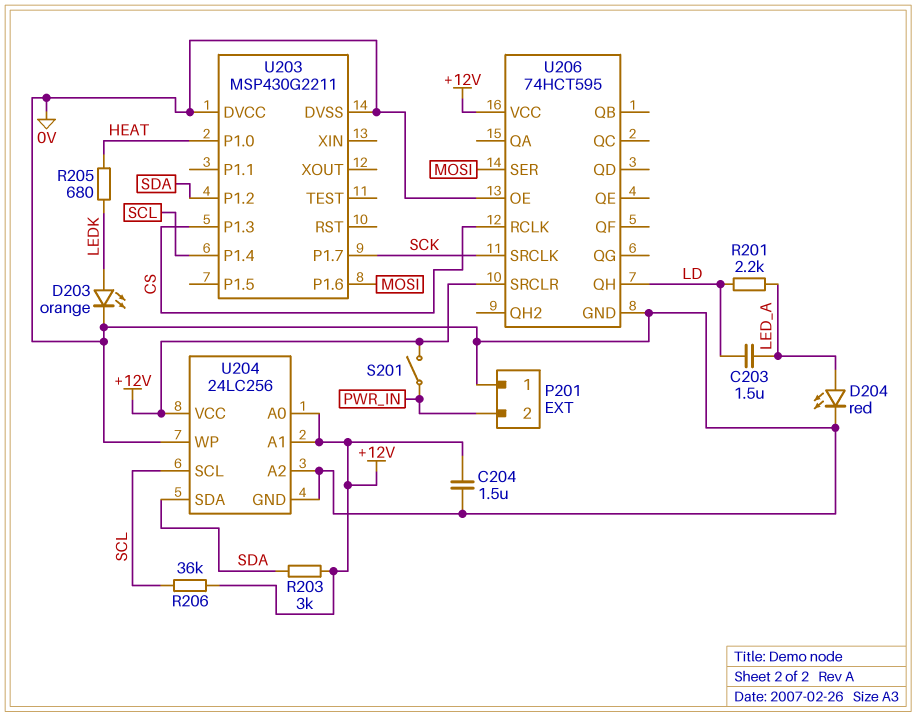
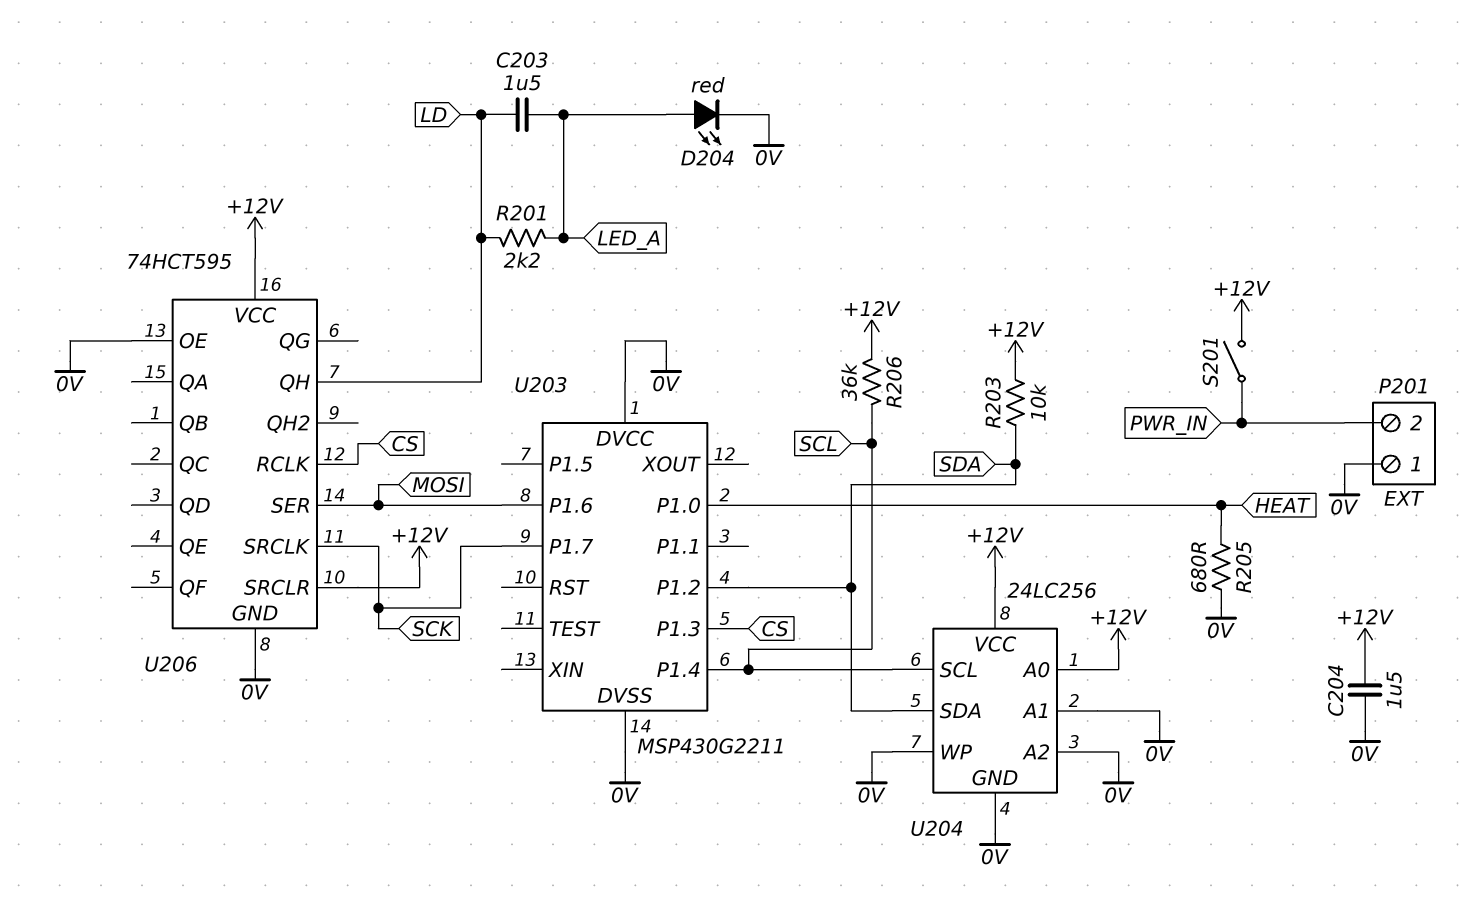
D203: LED orange (A LEDK, K 0V) -> none
R203: 3k (+12V, SDA) -> 10k (+12V, SDA)
R205: 680 (HEAT, LEDK) -> 680 (0V, HEAT)
U204 pin A1: +12V -> 0V

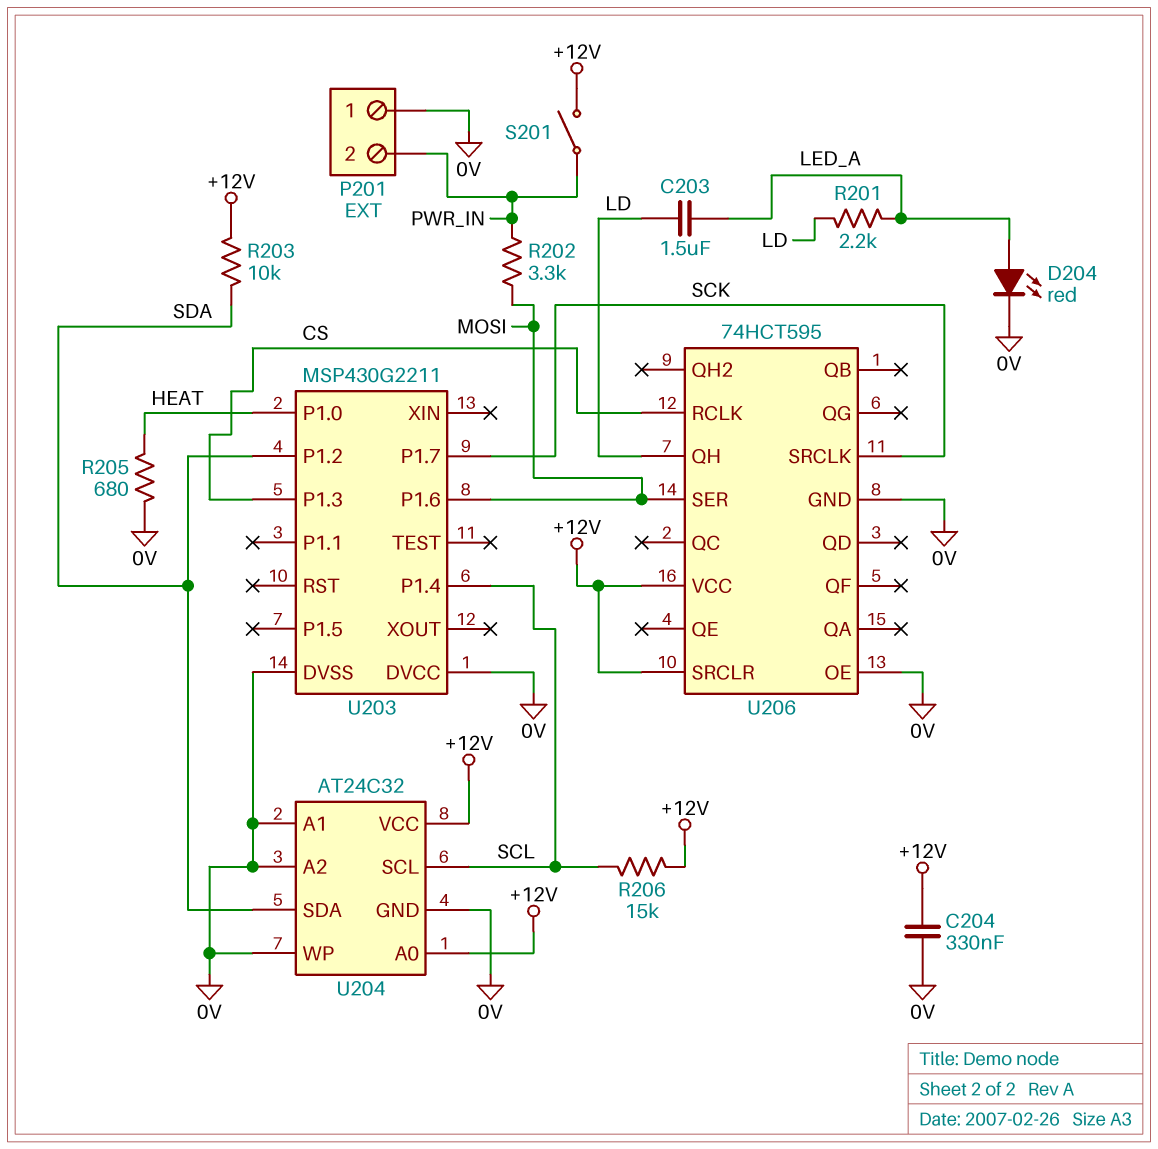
C204: 1.5uF (+12V, 0V) -> 330nF (+12V, 0V)
R202: none -> 3.3k (MOSI, PWR_IN)
R206: 36k (+12V, SCL) -> 15k (+12V, SCL)
U204: 24LC256 -> AT24C32

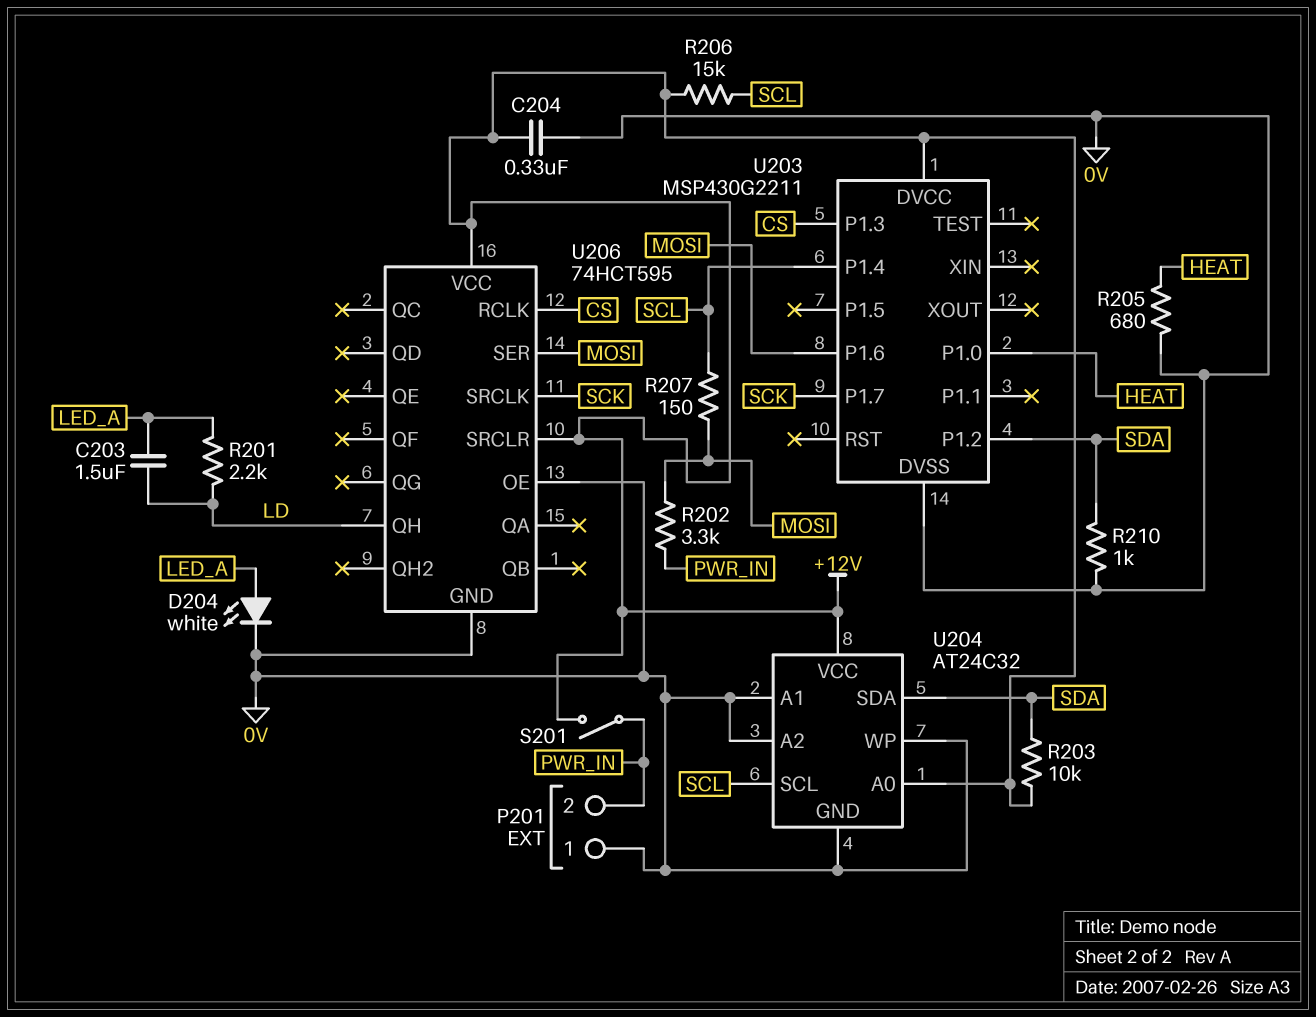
D204: LED red (A LED_A, K 0V) -> LED white (A LED_A, K 0V)
R207: none -> 150 (MOSI, SCL)
R210: none -> 1k (0V, SDA)
U203 pin DVCC: 0V -> +12V

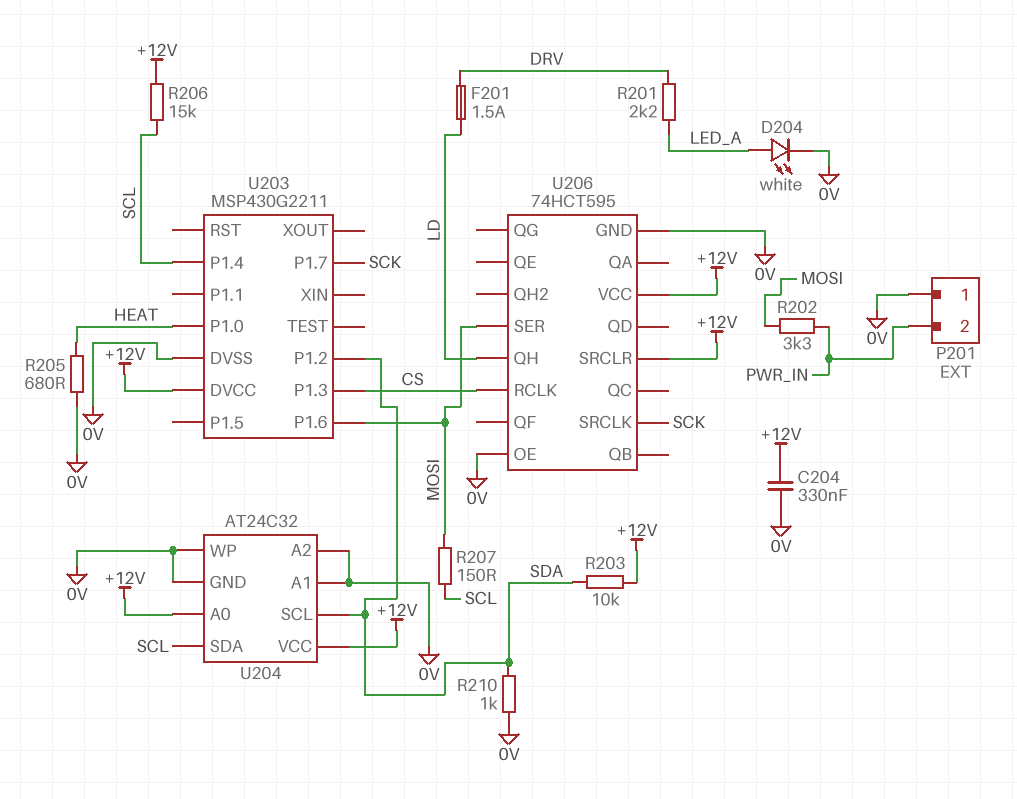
C203: 1.5uF (LD, LED_A) -> none
F201: none -> 1.5A (DRV, LD)
R201: 2.2k (LD, LED_A) -> 2.2k (DRV, LED_A)
S201: switch (+12V, PWR_IN) -> none
U204 pin SCL: SCL -> SDA
U204 pin SDA: SDA -> SCL

